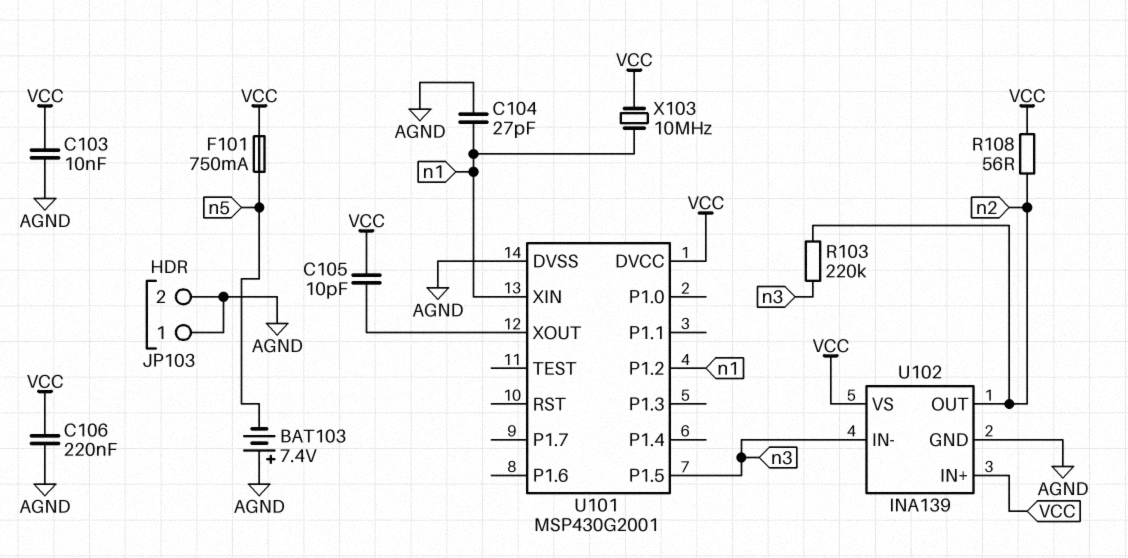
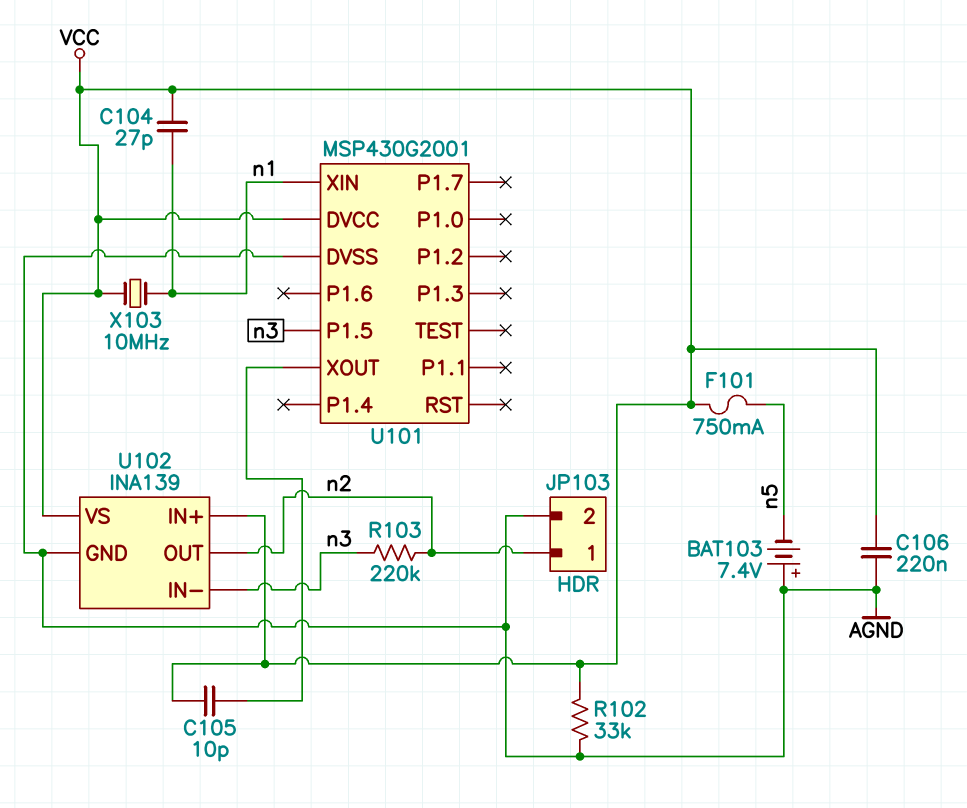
C103: 10nF (AGND, VCC) -> none
C104: 27pF (AGND, n1) -> 27pF (VCC, n1)
JP103 pin 1: AGND -> n2
R102: none -> 33k (AGND, VCC)
R108: 56 (VCC, n2) -> none
U101 pin P1.2: n1 -> none

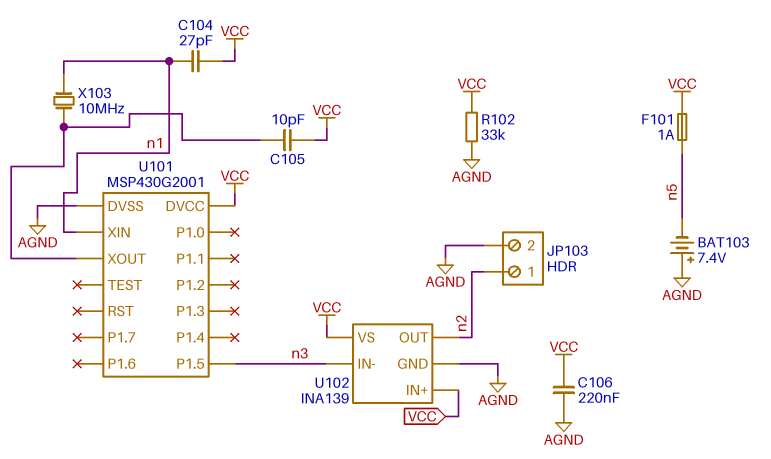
F101: 750mA (VCC, n5) -> 1A (VCC, n5)
R103: 220k (n2, n3) -> none
X103: 10MHz (VCC, n1) -> 10MHz (U101/XOUT, n1)

